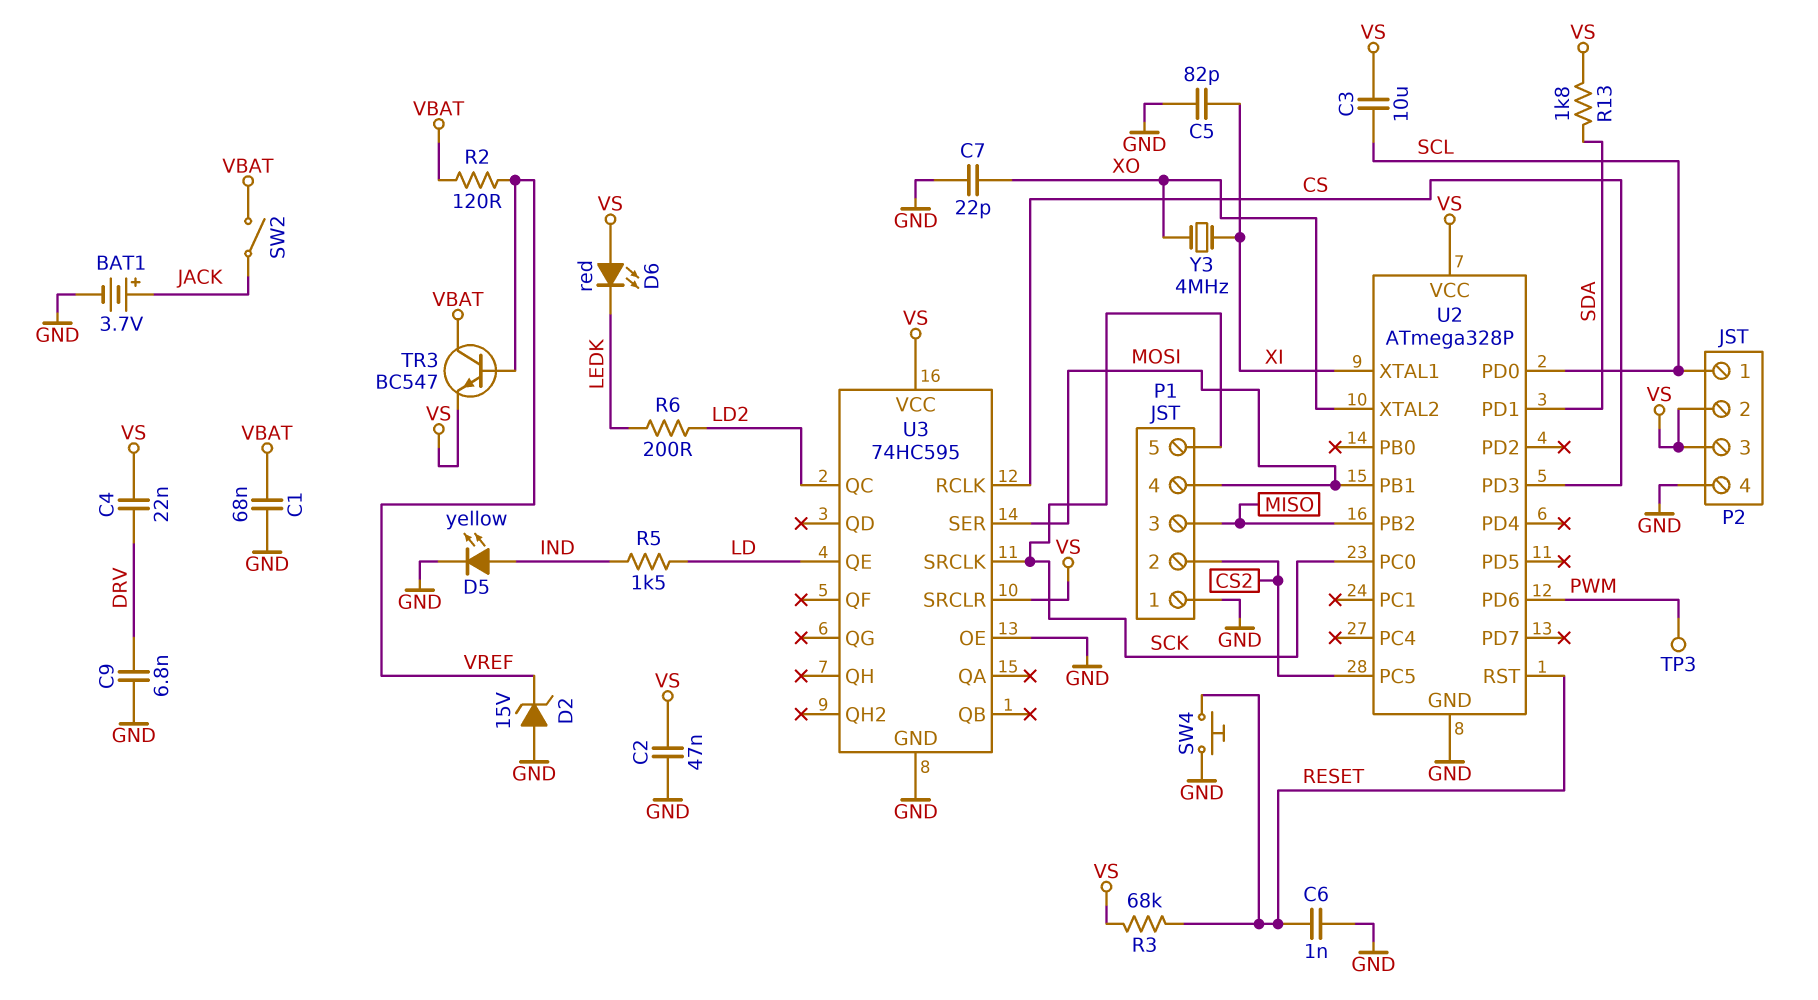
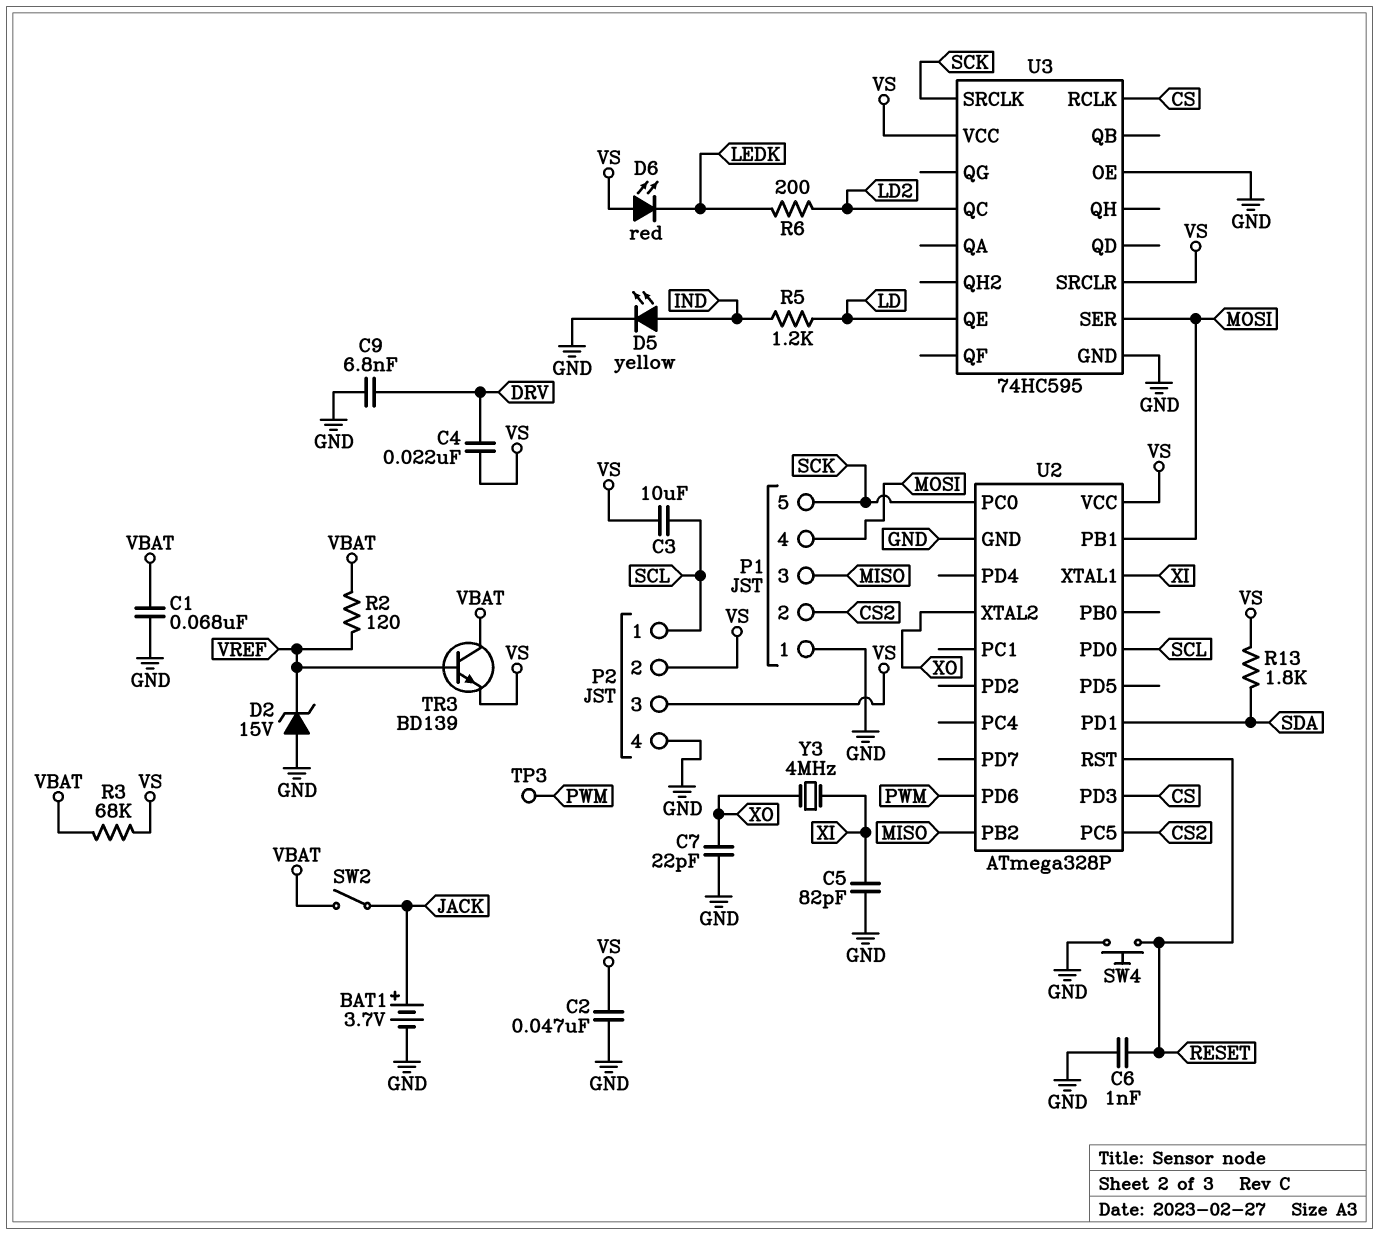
R3: 68k (RESET, VS) -> 68k (VBAT, VS)
R5: 1.5k (IND, LD) -> 1.2k (IND, LD)
TR3: NPN BC547 (B VREF, C VBAT, E VS) -> NPN BD139 (B VREF, C VBAT, E VS)

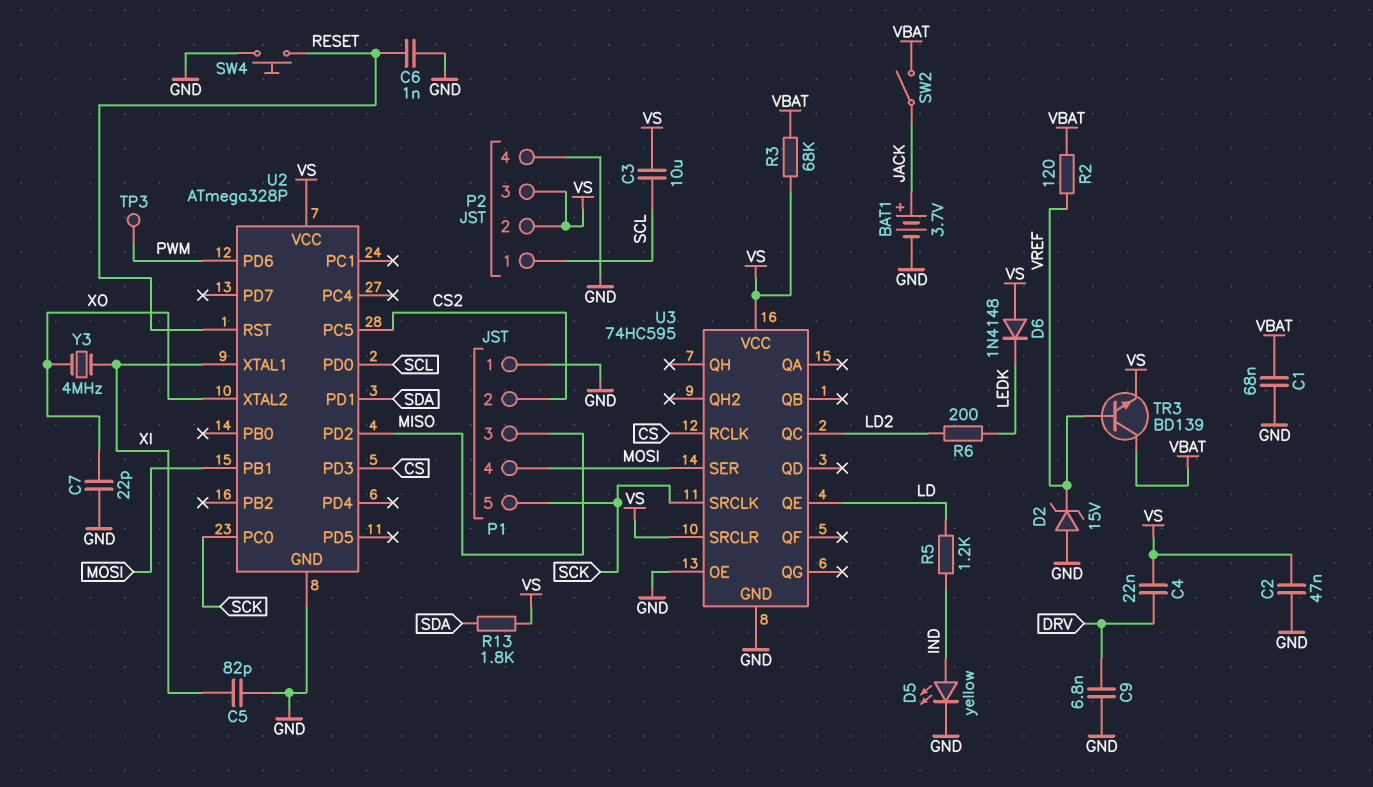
D6: LED red (A VS, K LEDK) -> diode 1N4148 (A VS, K LEDK)
U2 pin PB2: MISO -> none
U2 pin PD2: none -> MISO

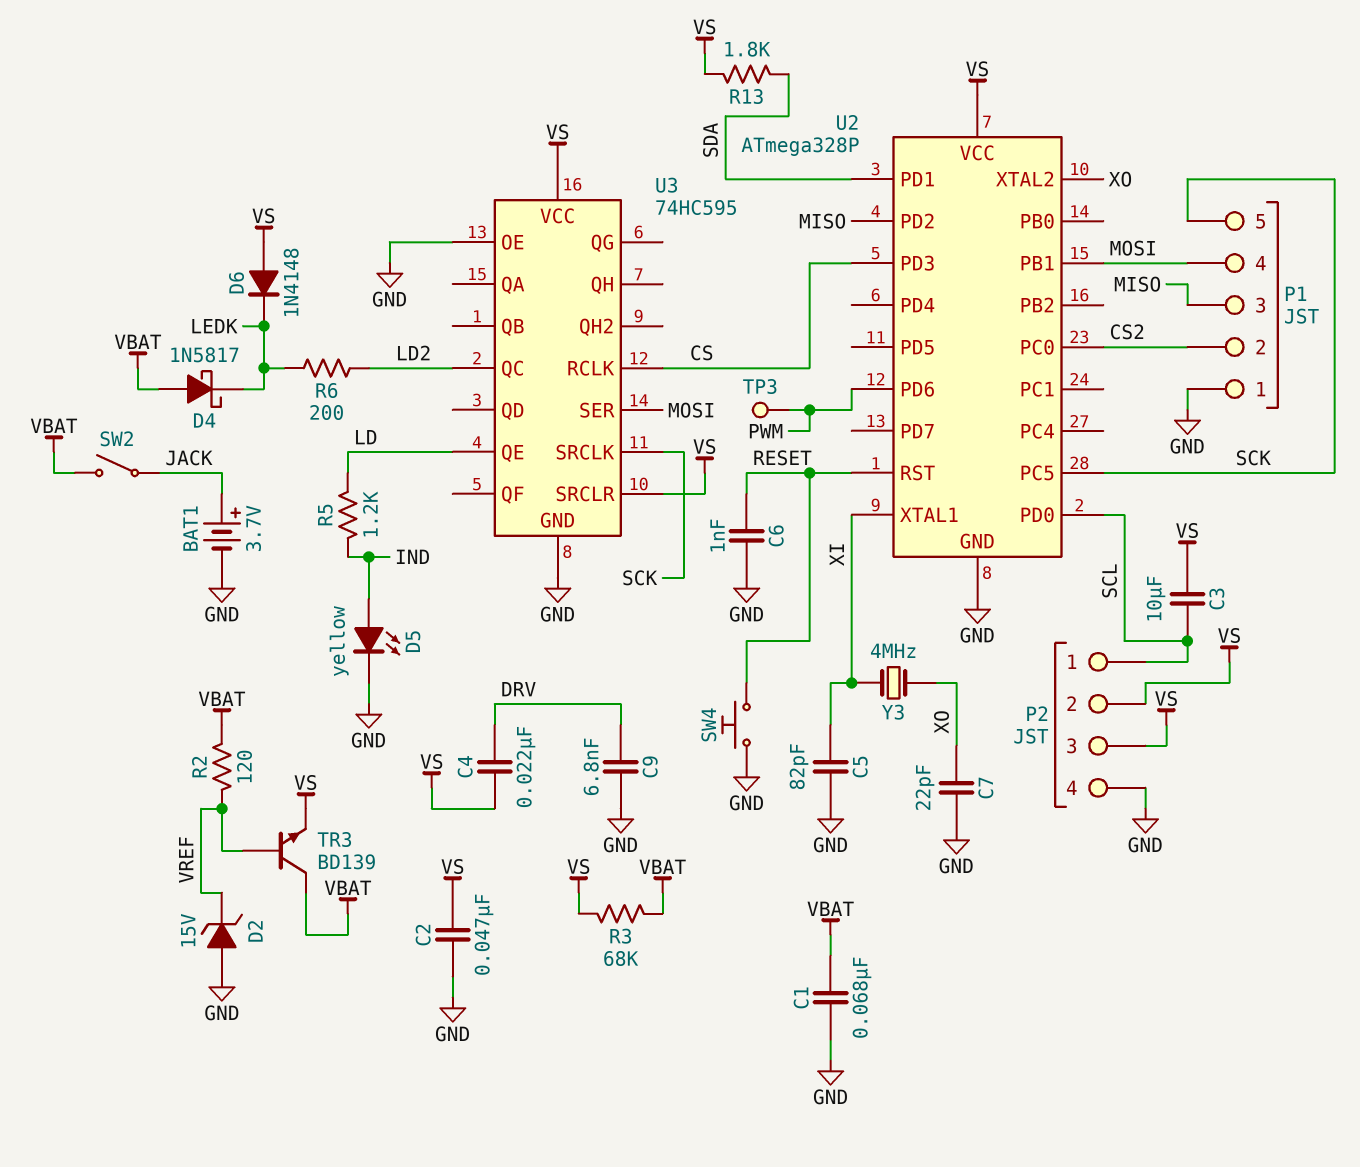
D4: none -> schottky 1N5817 (A VBAT, K LEDK)
U2 pin PC0: SCK -> CS2
U2 pin PC5: CS2 -> SCK

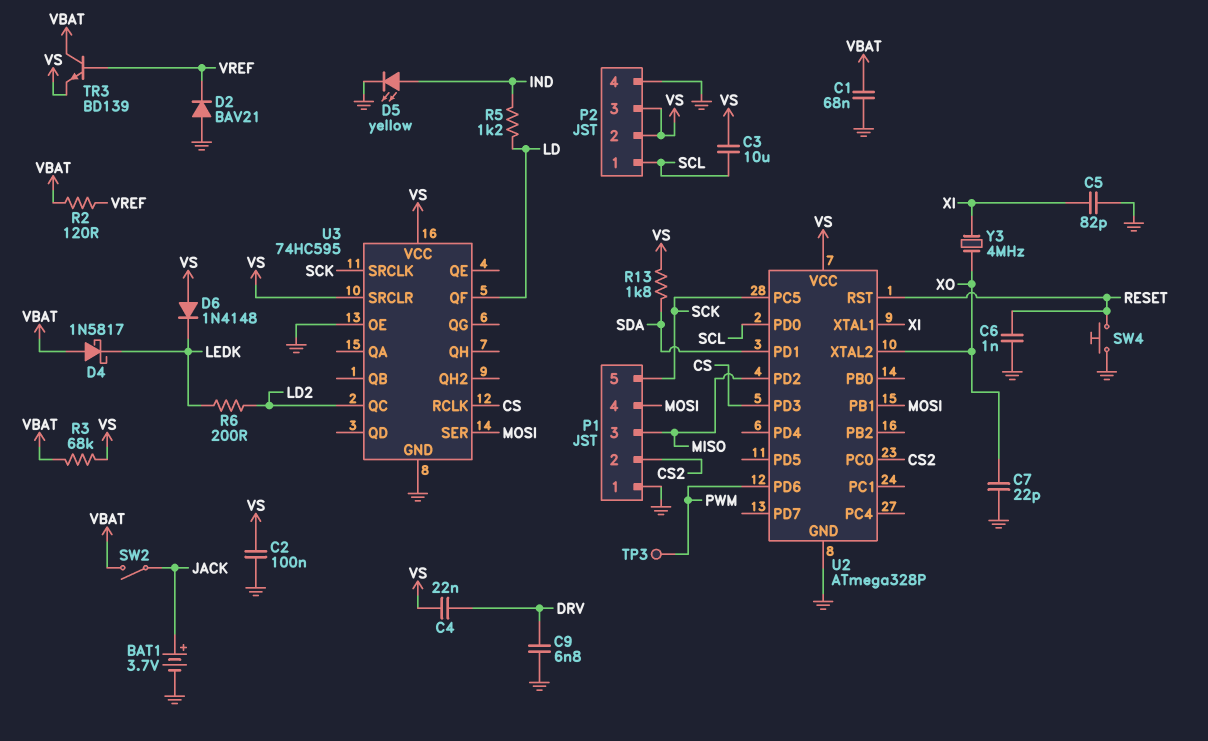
C2: 47nF (GND, VS) -> 100nF (GND, VS)
D2: zener 15V (A GND, K VREF) -> diode BAV21 (A GND, K VREF)
U3 pin QE: LD -> none
U3 pin QF: none -> LD

